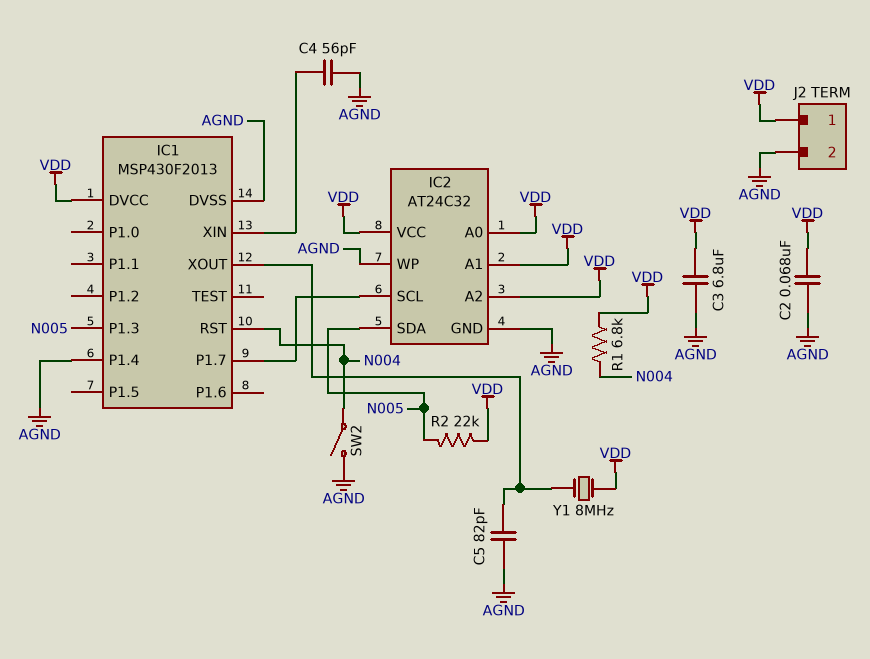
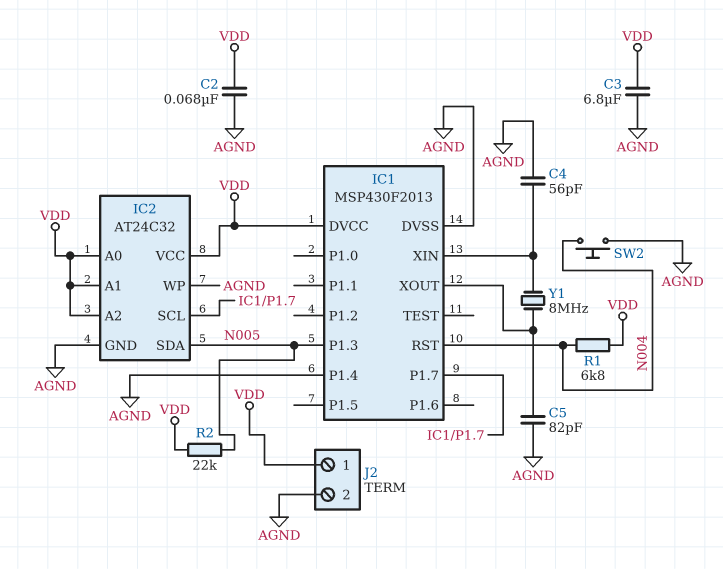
SW2: switch (AGND, N004) -> button (AGND, N004)
Y1: 8MHz (IC1/XOUT, VDD) -> 8MHz (IC1/XIN, IC1/XOUT)

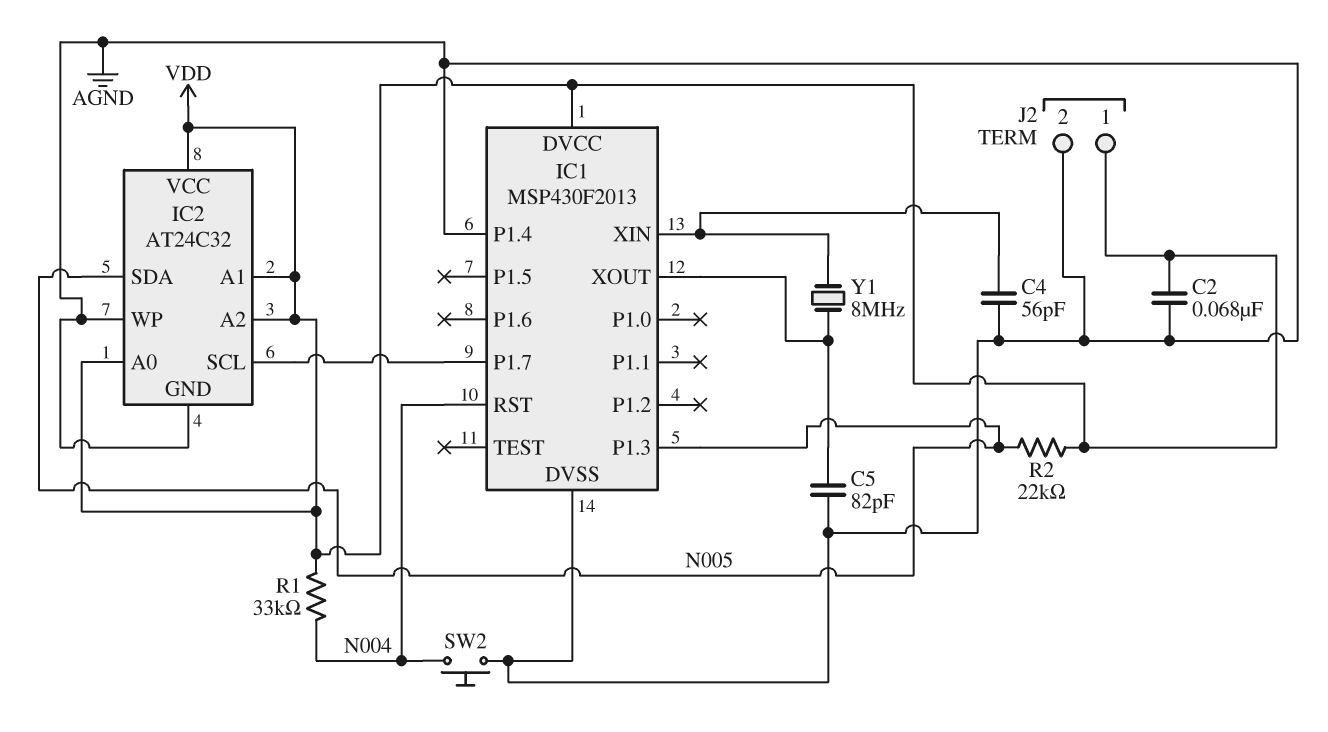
C3: 6.8uF (AGND, VDD) -> none
R1: 6.8k (N004, VDD) -> 33k (N004, VDD)

